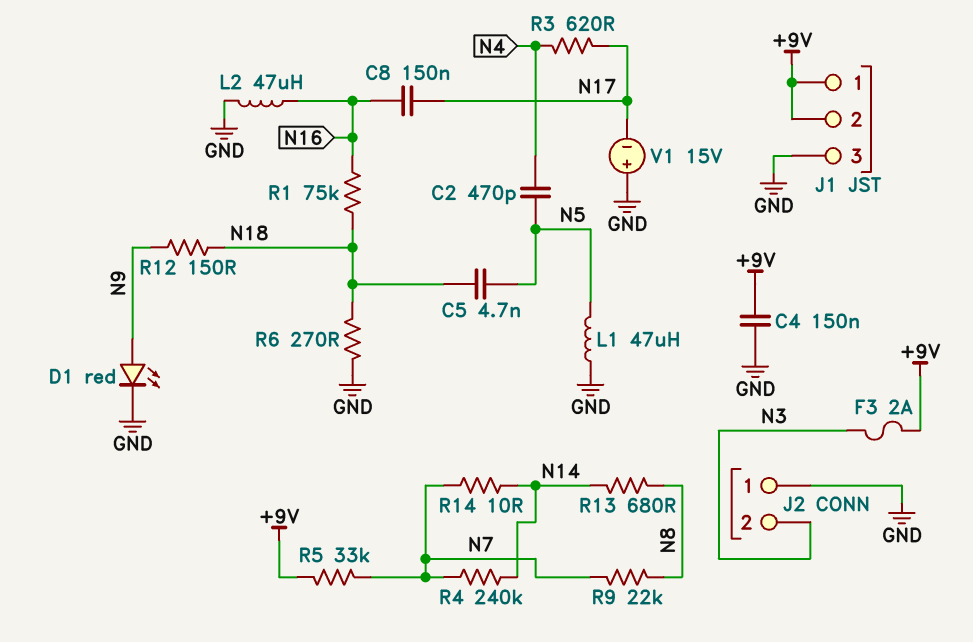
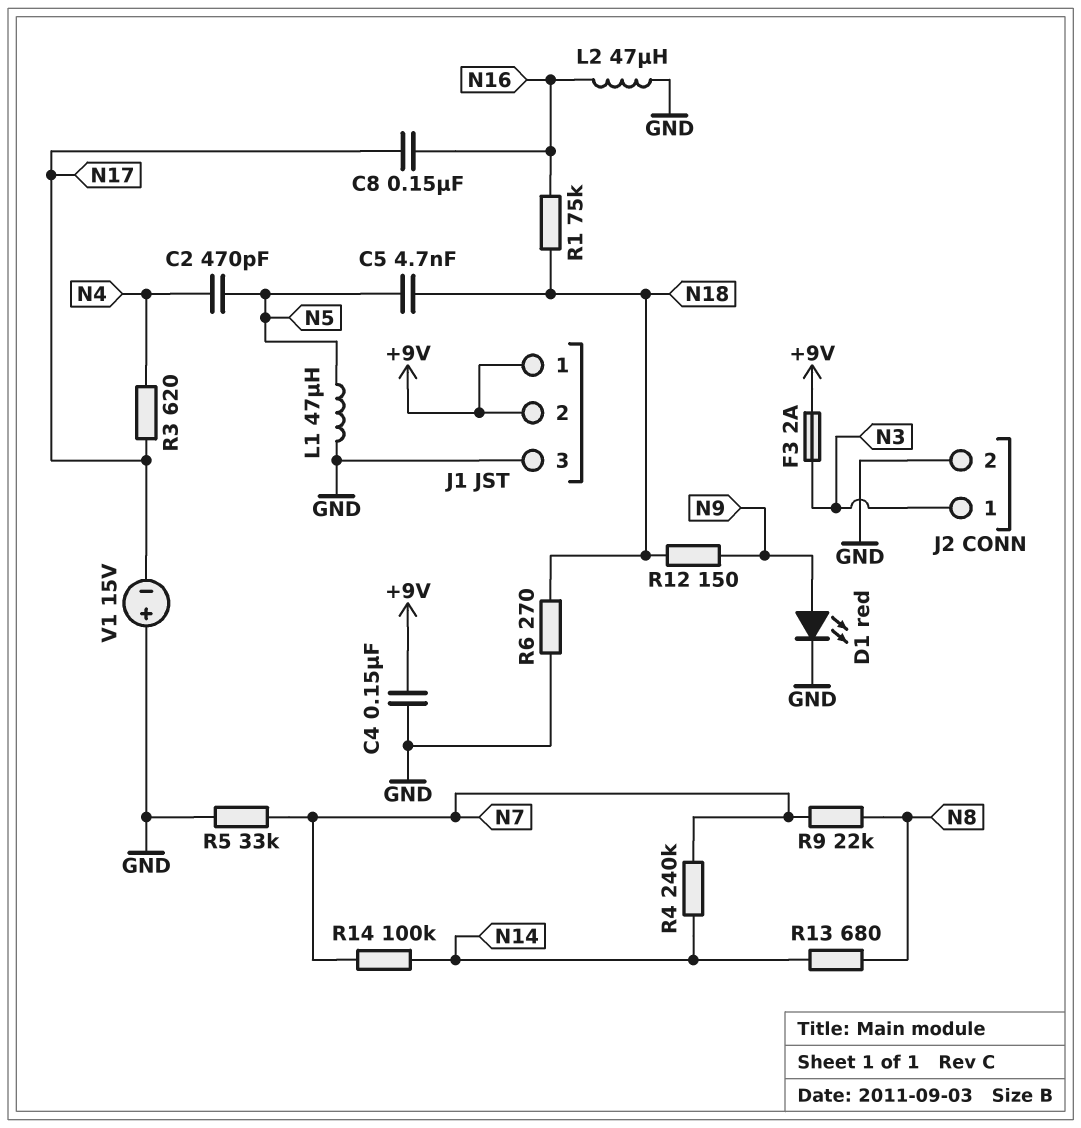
J2 pin 1: GND -> N3
J2 pin 2: N3 -> GND
R5: 33k (+9V, N7) -> 33k (GND, N7)
R14: 10 (N7, N14) -> 100k (N7, N14)

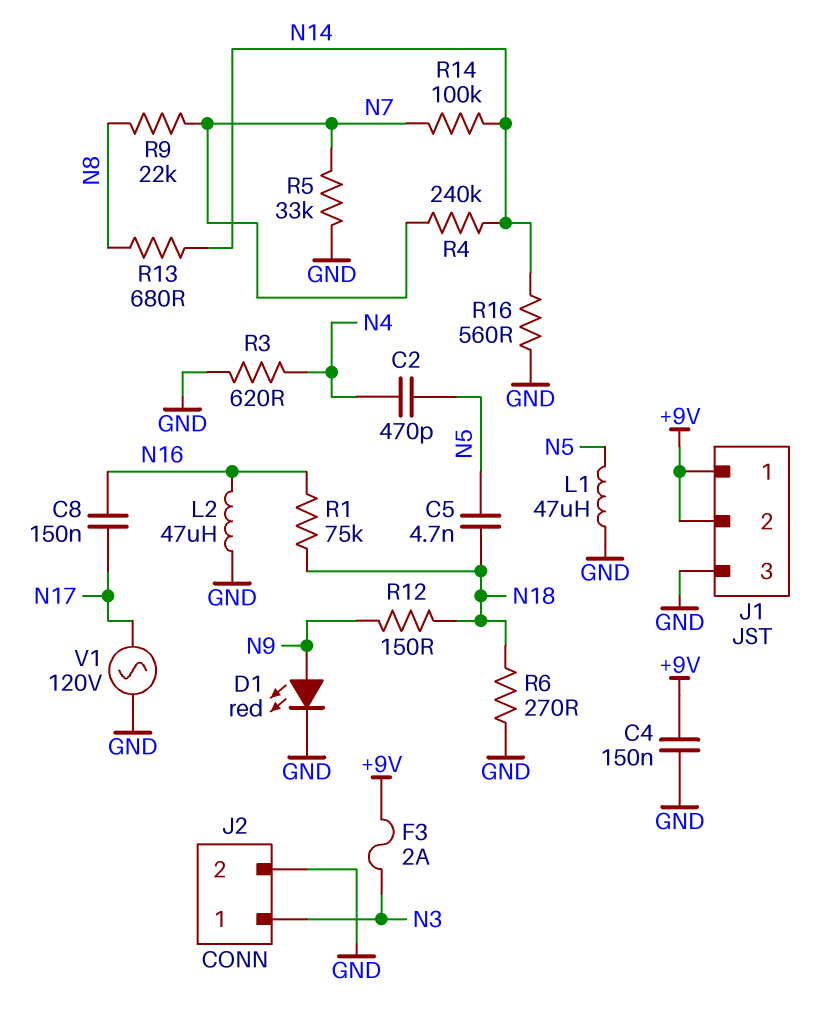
R3: 620 (N4, N17) -> 620 (GND, N4)
R16: none -> 560 (GND, N14)
V1: 15V (plus GND, minus N17) -> AC 120V (GND, N17)

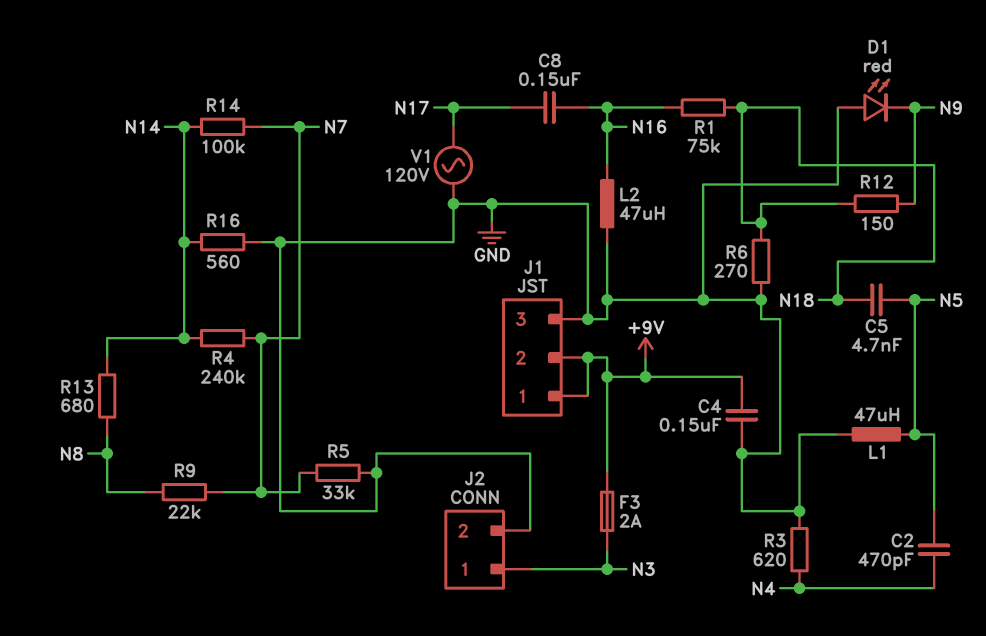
D1: LED red (A N9, K GND) -> LED red (A GND, K N9)

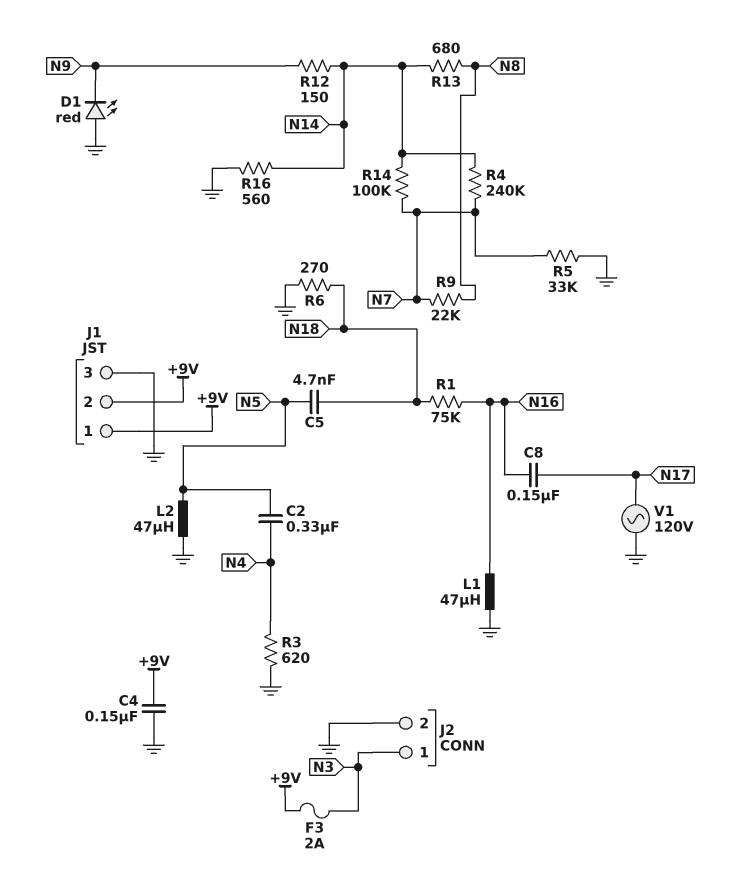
C2: 470pF (N4, N5) -> 330nF (N4, N5)
L1: 47uH (GND, N5) -> 47uH (GND, N16)
L2: 47uH (GND, N16) -> 47uH (GND, N5)
R12: 150 (N9, N18) -> 150 (N9, N14)

